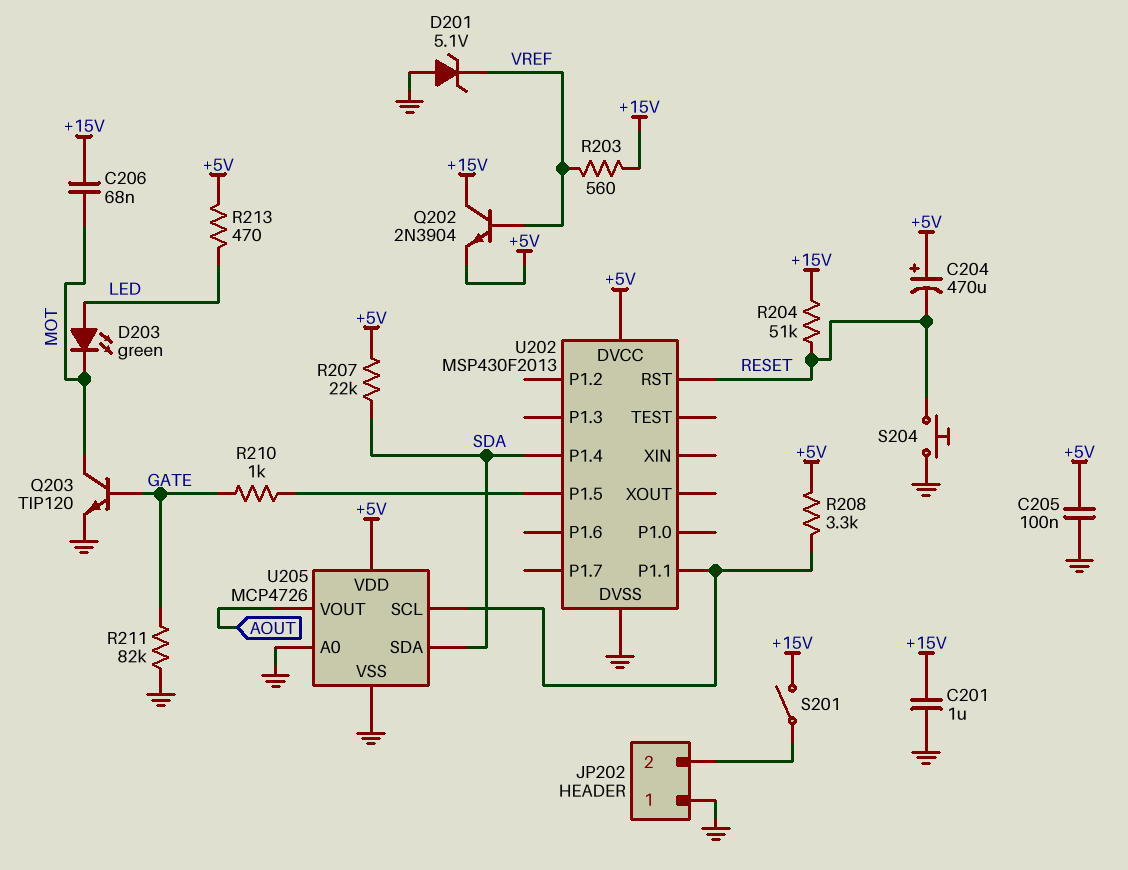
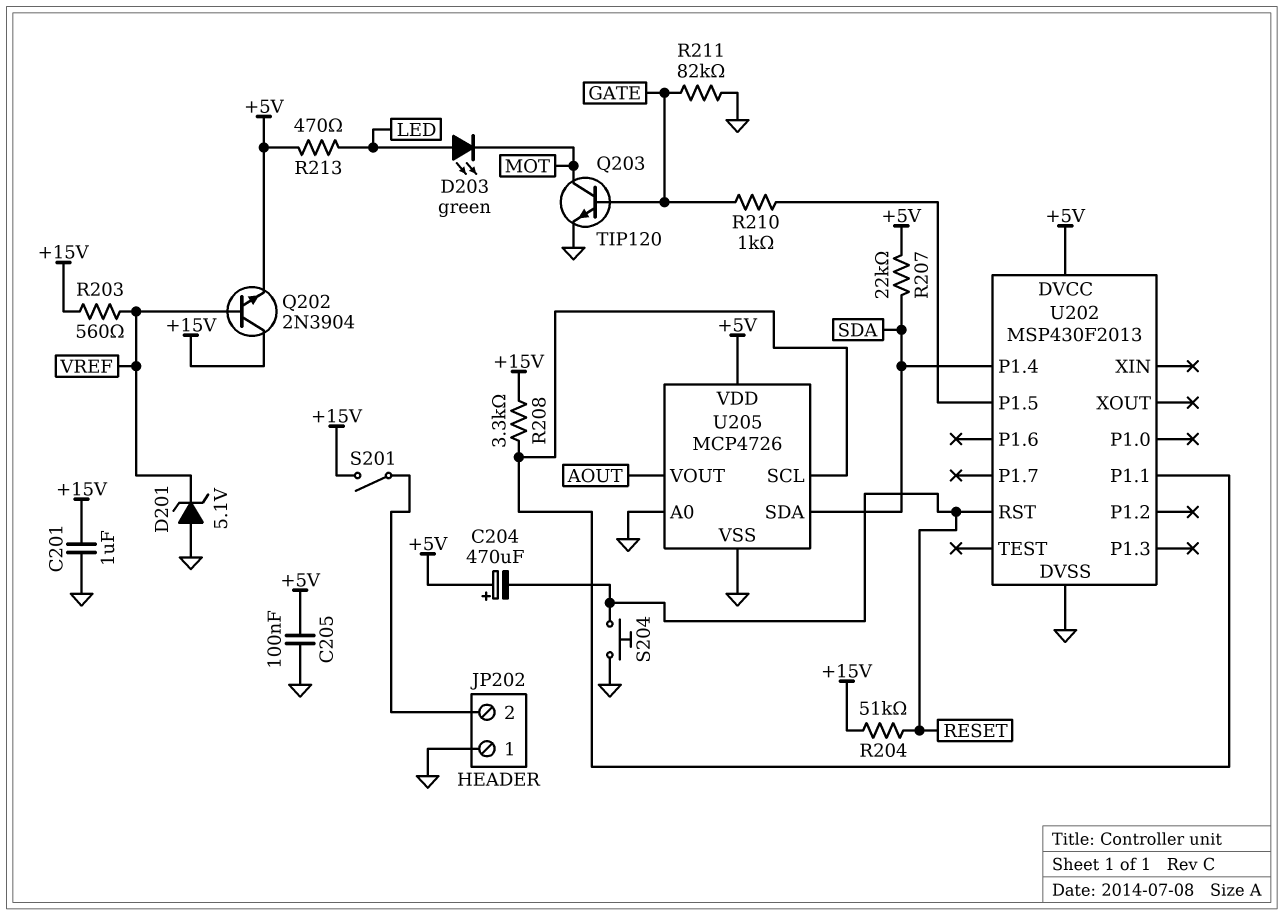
C206: 68nF (+15V, MOT) -> none
R208: 3.3k (+5V, U202/P1.1) -> 3.3k (+15V, U202/P1.1)

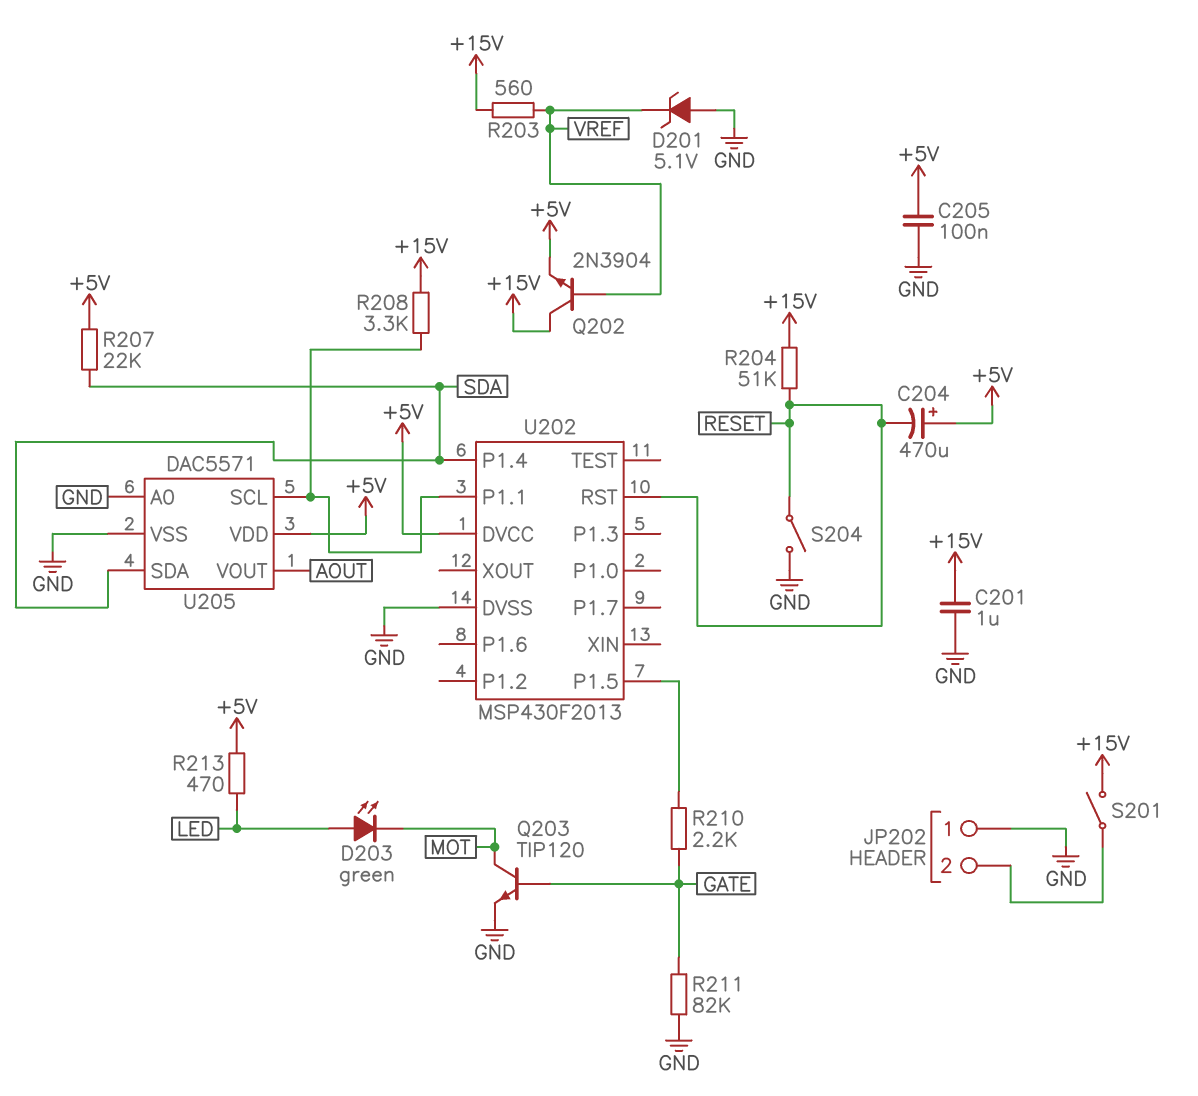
R210: 1k (GATE, U202/P1.5) -> 2.2k (GATE, U202/P1.5)
S204: button (GND, RESET) -> switch (GND, RESET)
U205: MCP4726 -> DAC5571

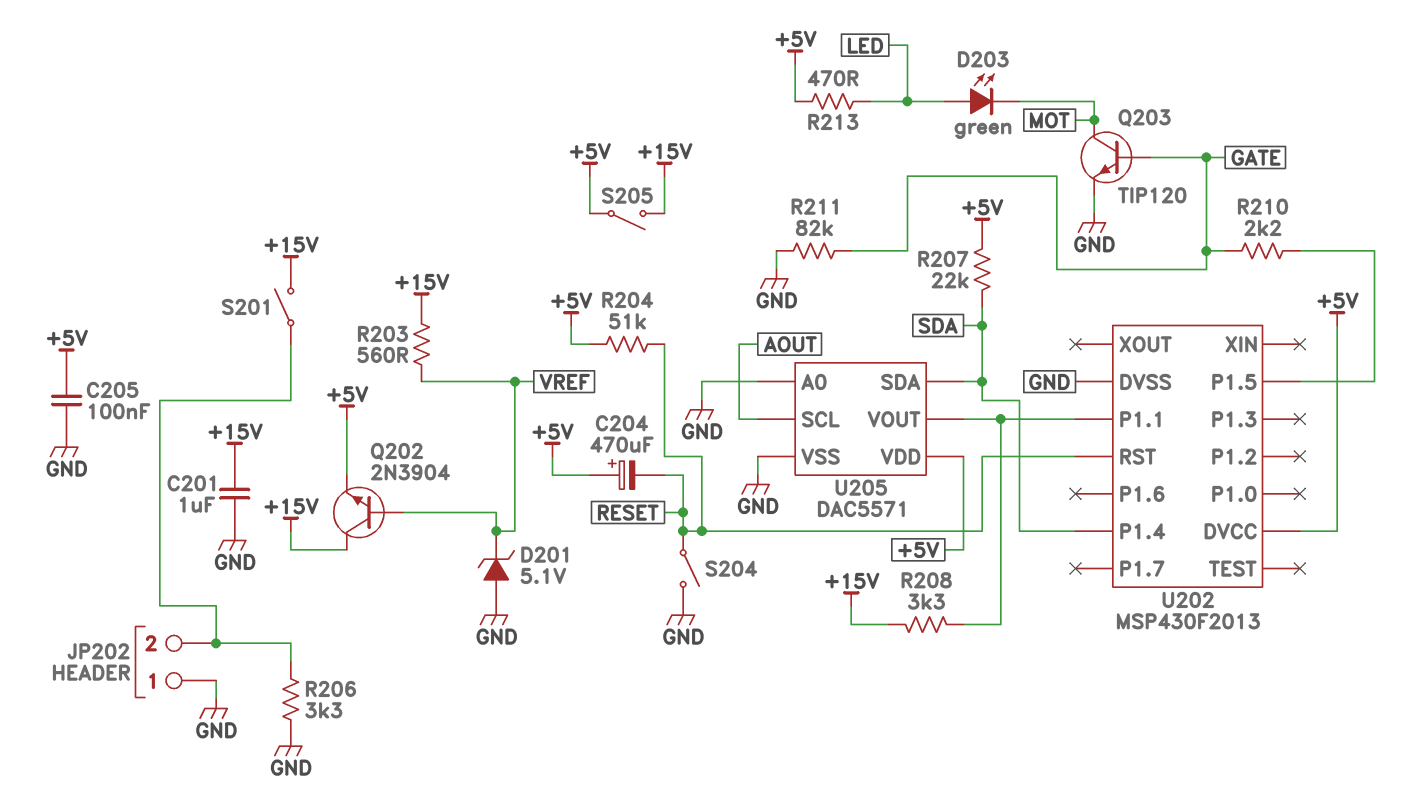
R204: 51k (+15V, RESET) -> 51k (+5V, RESET)
R206: none -> 3.3k (GND, JP202/2)
S205: none -> switch (+5V, +15V)
U205 pin SCL: U202/P1.1 -> AOUT
U205 pin VOUT: AOUT -> U202/P1.1

